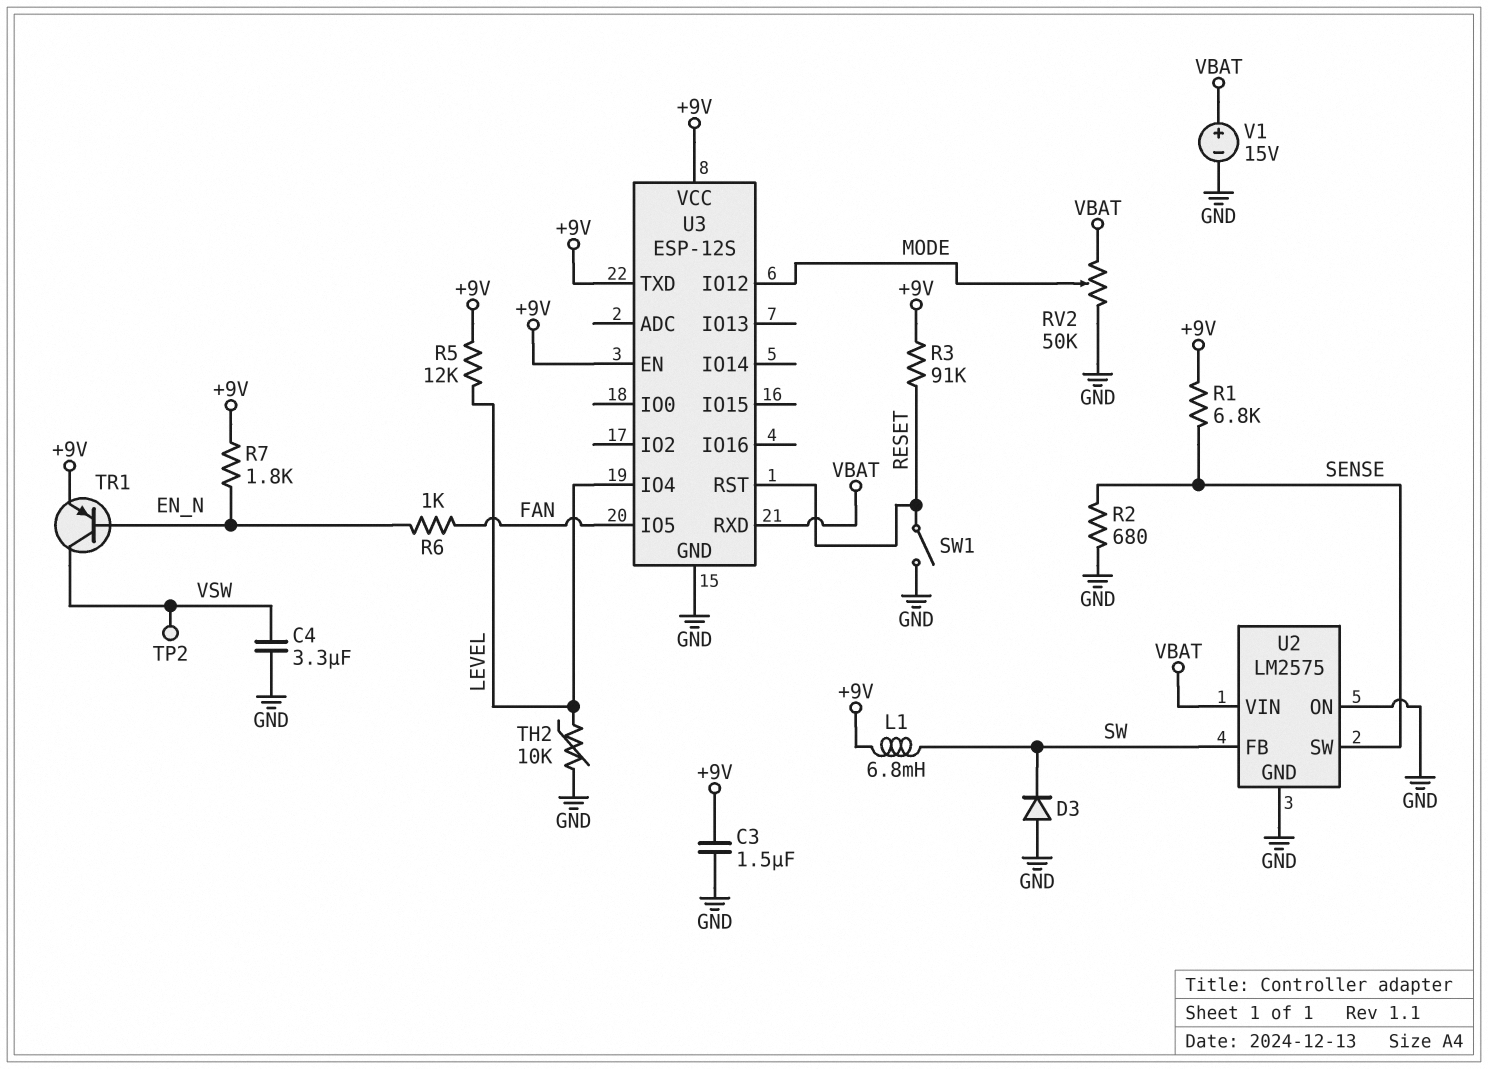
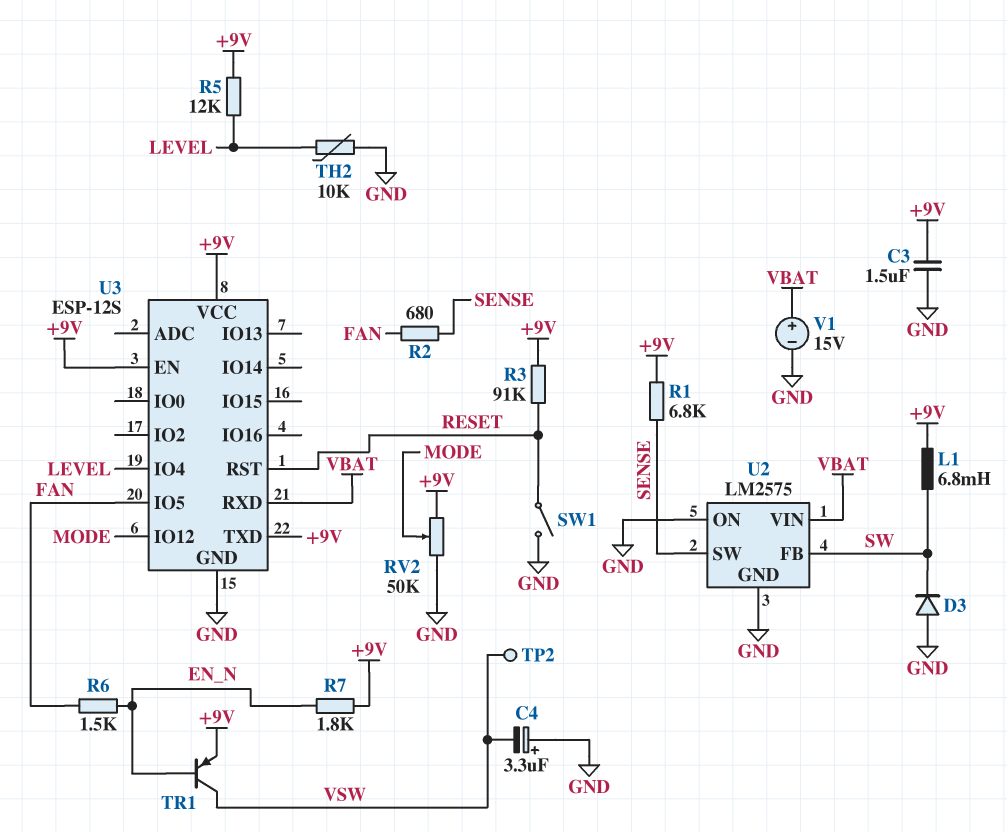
C4: 3.3uF (GND, VSW) -> 3.3uF (plus GND, minus VSW)
R2: 680 (GND, SENSE) -> 680 (FAN, SENSE)
R6: 1k (EN_N, FAN) -> 1.5k (EN_N, FAN)
RV2: 50k (GND, VBAT, wiper MODE) -> 50k (+9V, GND, wiper MODE)

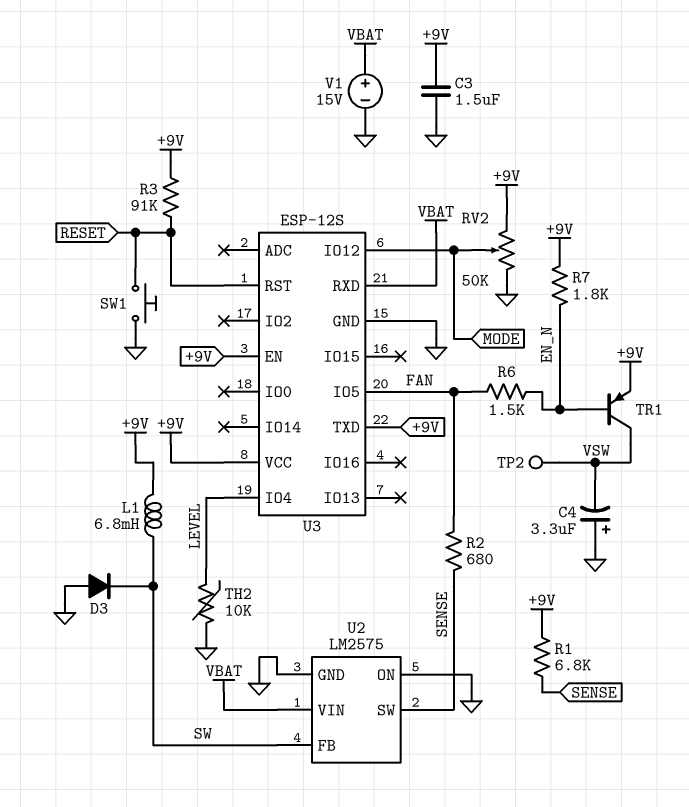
R5: 12k (+9V, LEVEL) -> none
SW1: switch (GND, RESET) -> button (GND, RESET)

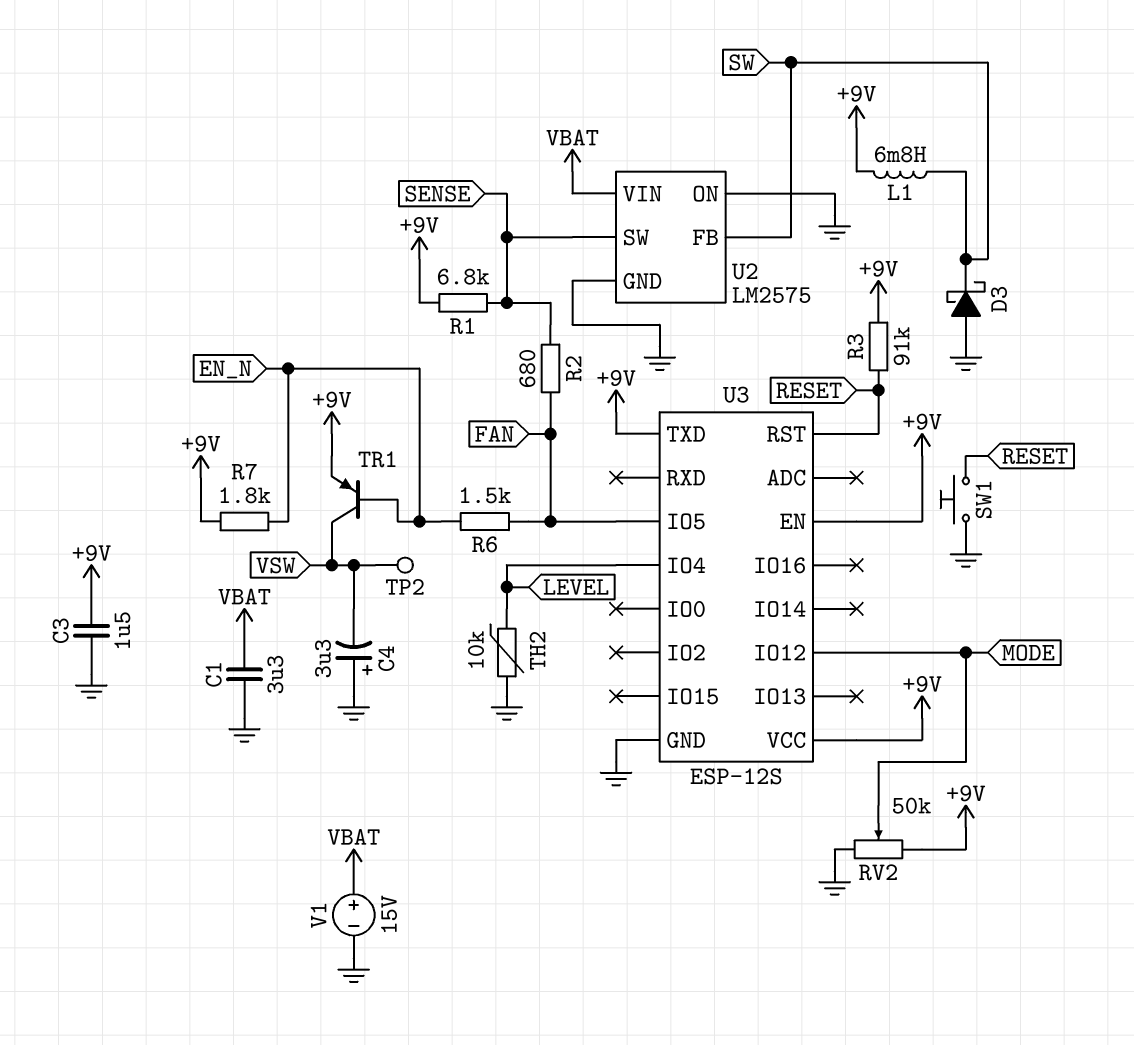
C1: none -> 3.3uF (GND, VBAT)
D3: diode (A GND, K SW) -> schottky (A GND, K SW)
U3 pin RXD: VBAT -> none

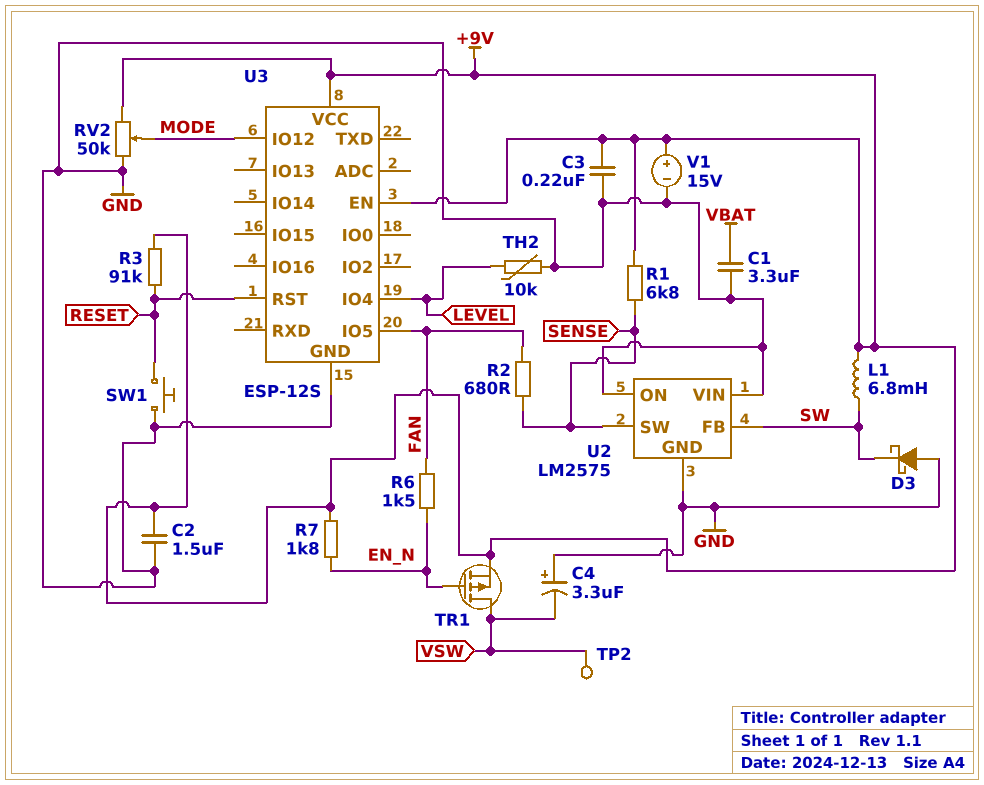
C2: none -> 1.5uF (+9V, GND)
C3: 1.5uF (+9V, GND) -> 220nF (+9V, GND)
TR1: PNP (B EN_N, C VSW, E +9V) -> PMOS (G EN_N, D VSW, S +9V)
U2 pin VIN: VBAT -> GND
U3 pin TXD: +9V -> none
V1: 15V (plus VBAT, minus GND) -> 15V (plus +9V, minus GND)

